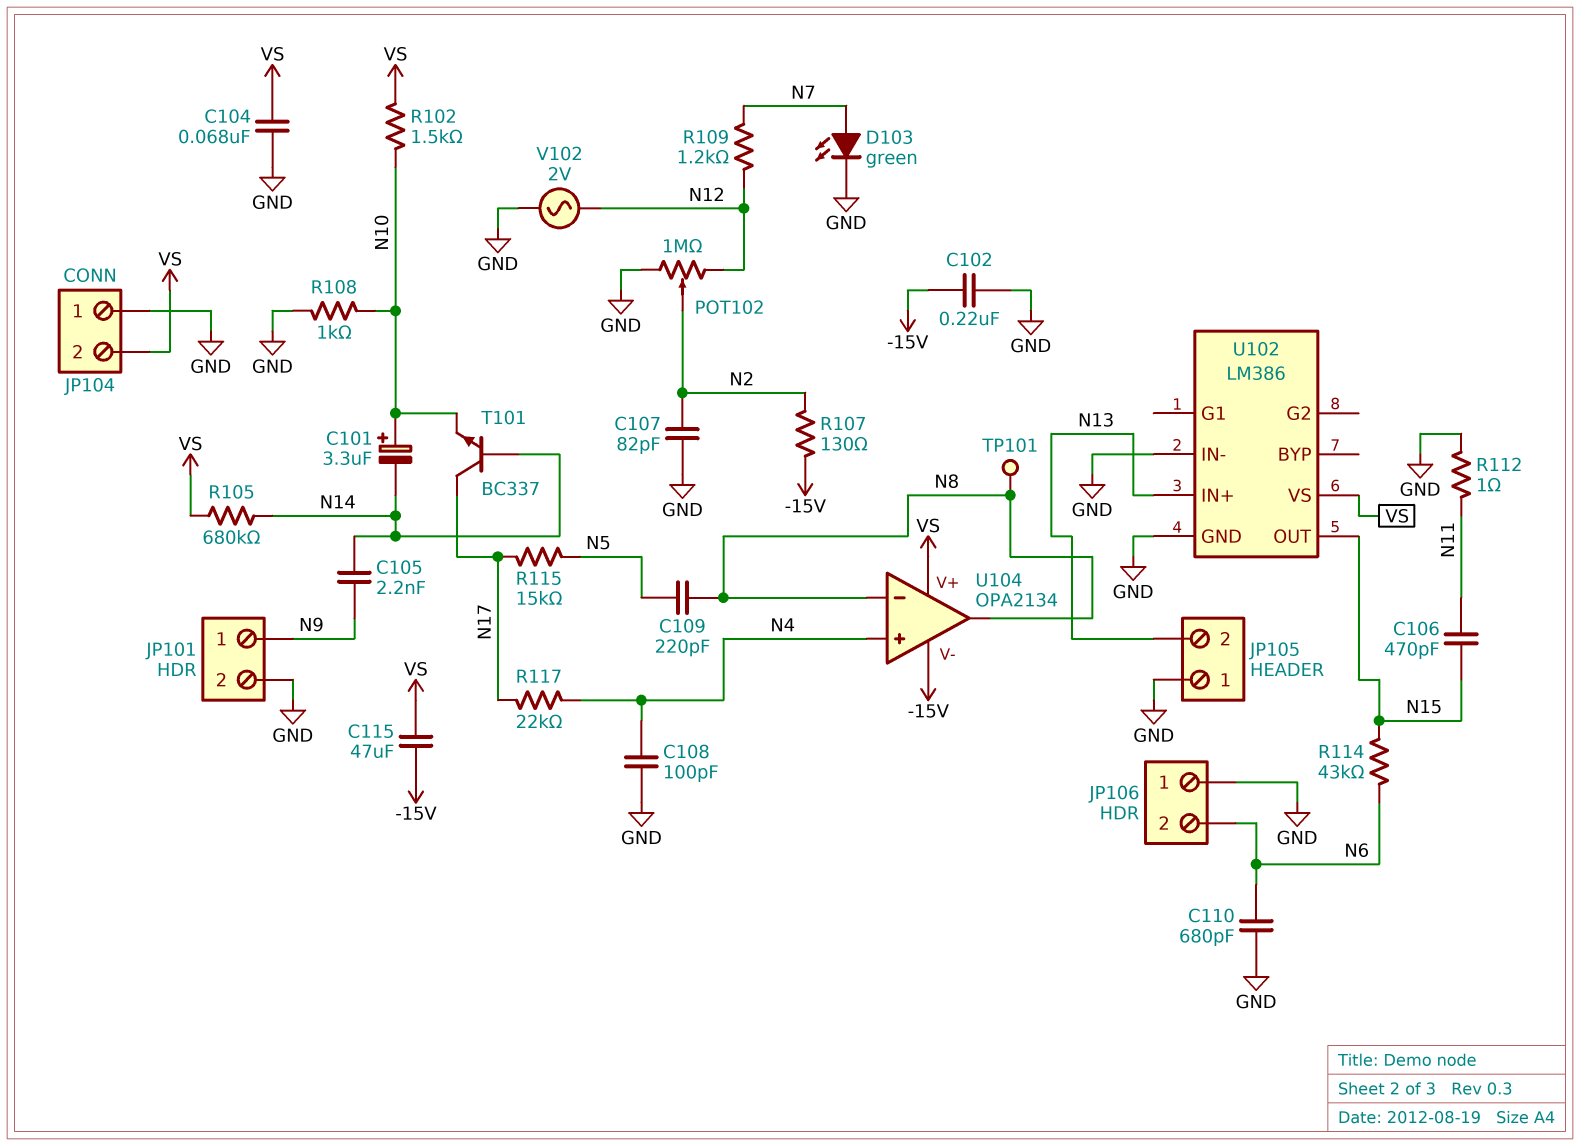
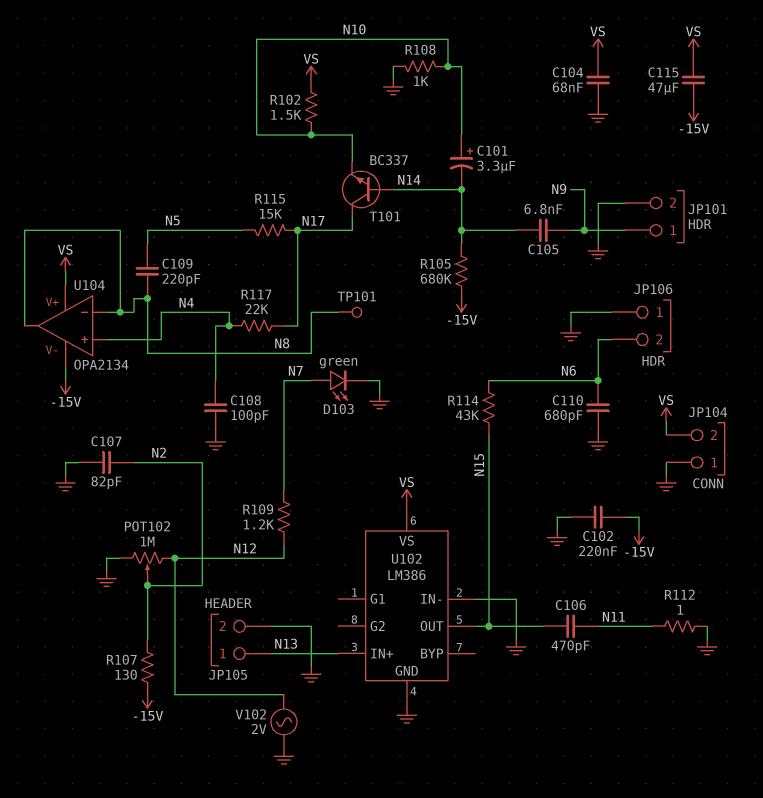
C105: 2.2nF (N9, N14) -> 6.8nF (N9, N14)
JP105 pin 1: GND -> N13
JP105 pin 2: N13 -> GND
R105: 680k (N14, VS) -> 680k (-15V, N14)

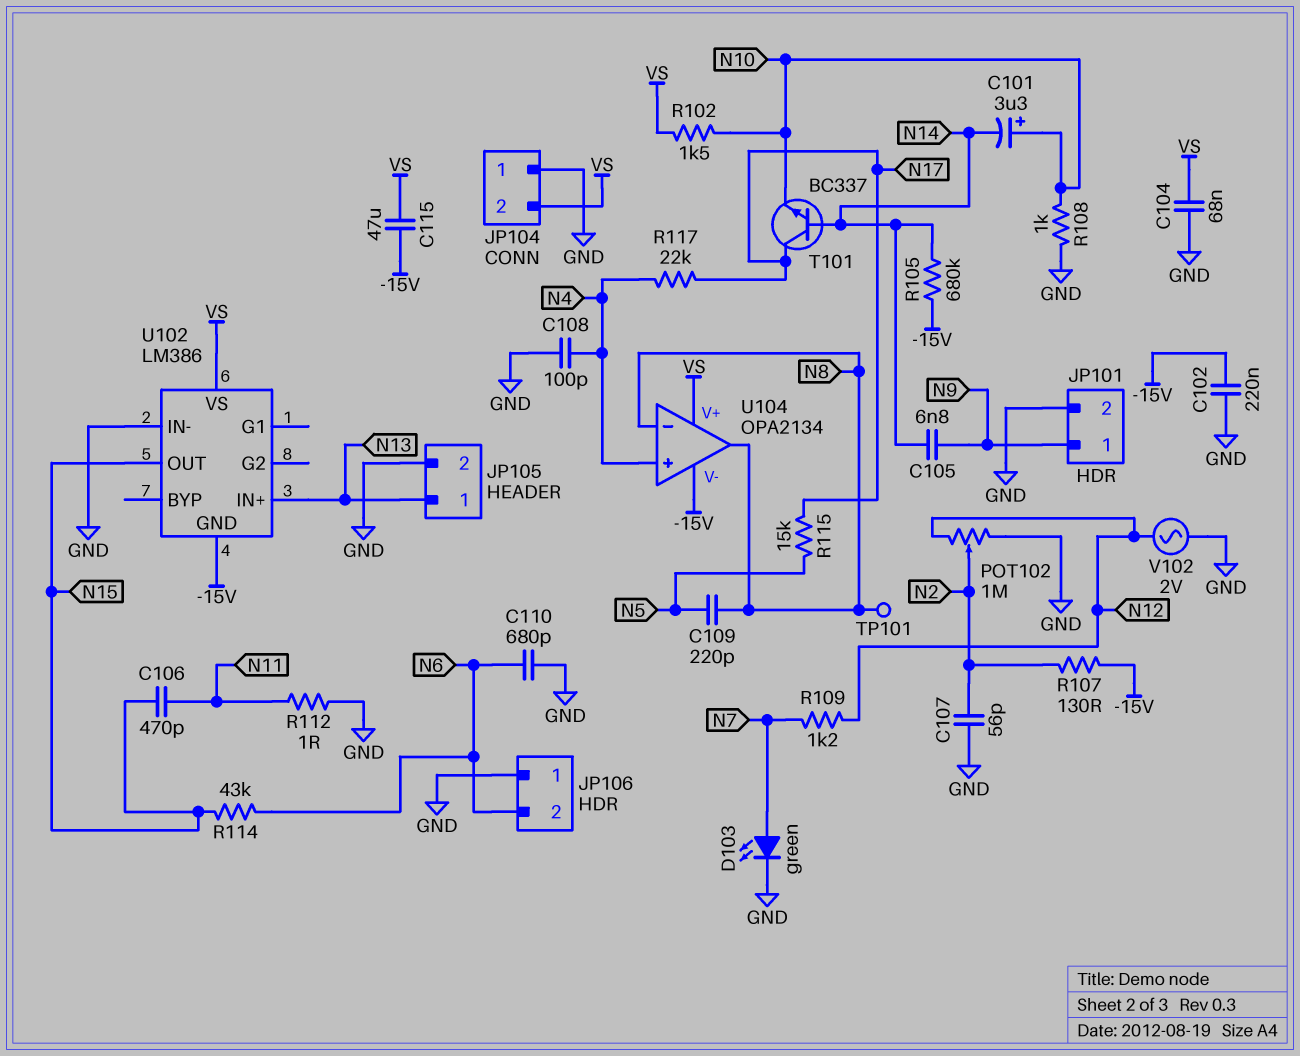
C107: 82pF (GND, N2) -> 56pF (GND, N2)
U102 pin GND: GND -> -15V

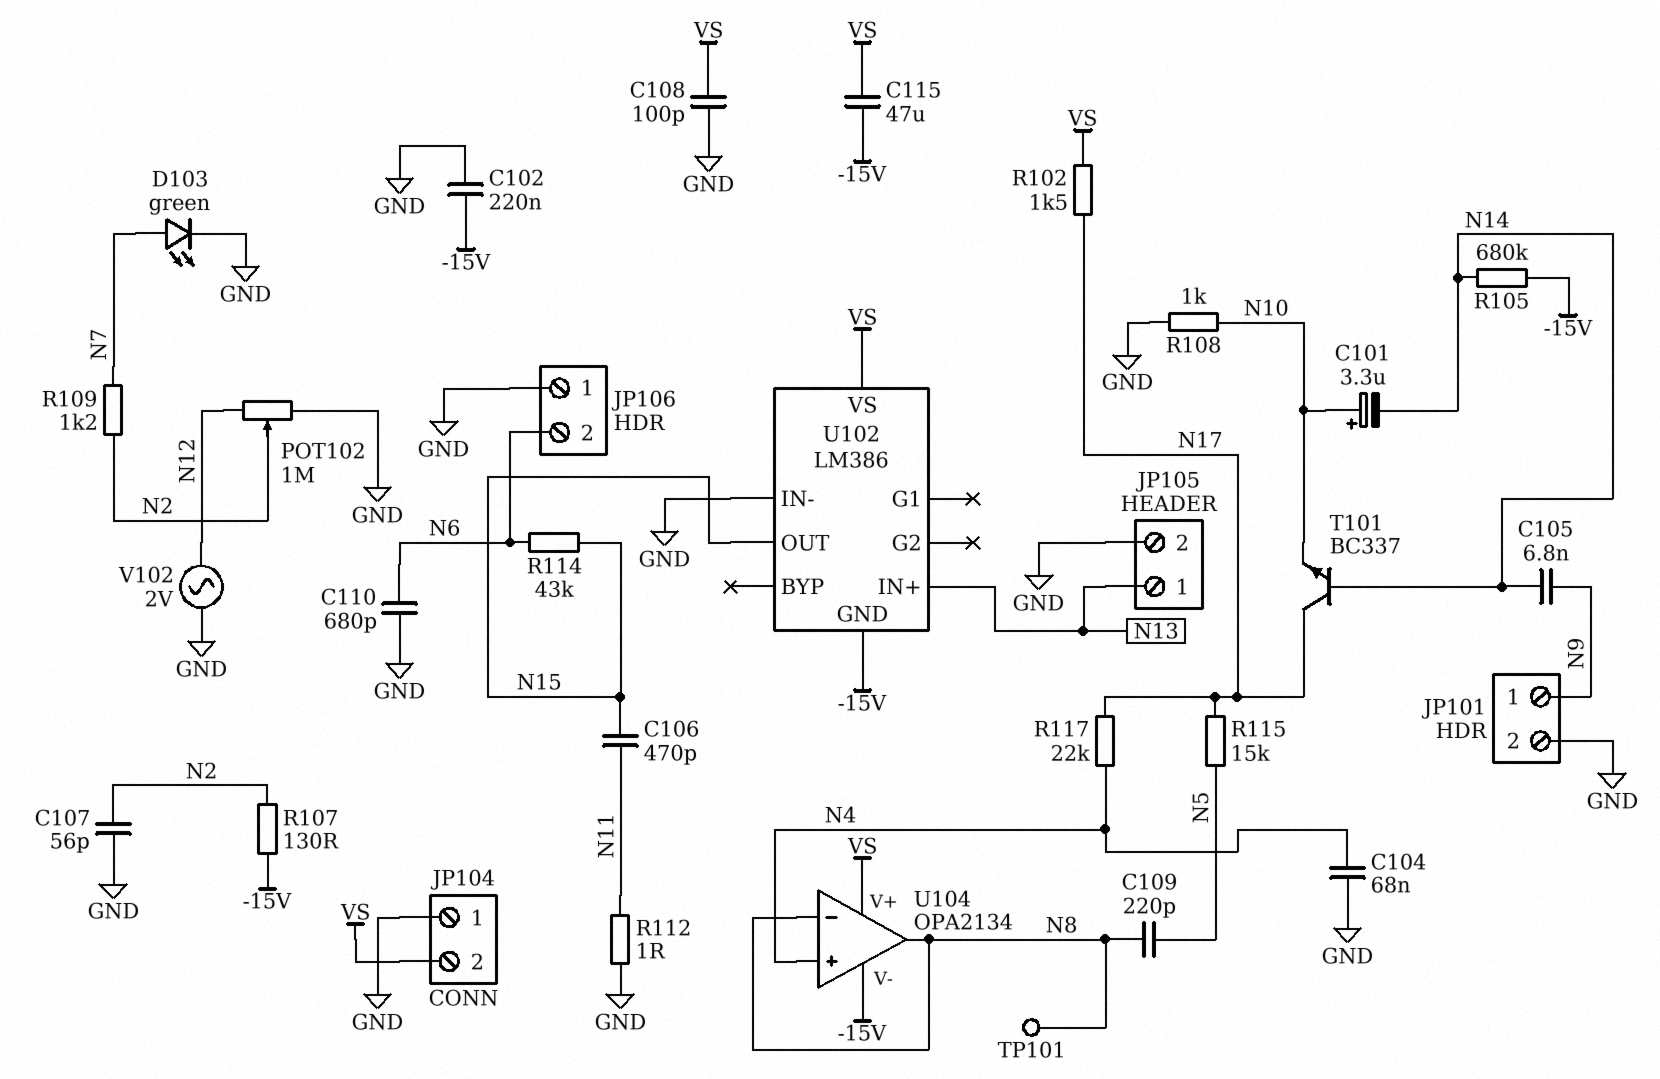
C104: 68nF (GND, VS) -> 68nF (GND, N4)
C108: 100pF (GND, N4) -> 100pF (GND, VS)
R102: 1.5k (N10, VS) -> 1.5k (N17, VS)
R109: 1.2k (N7, N12) -> 1.2k (N2, N7)

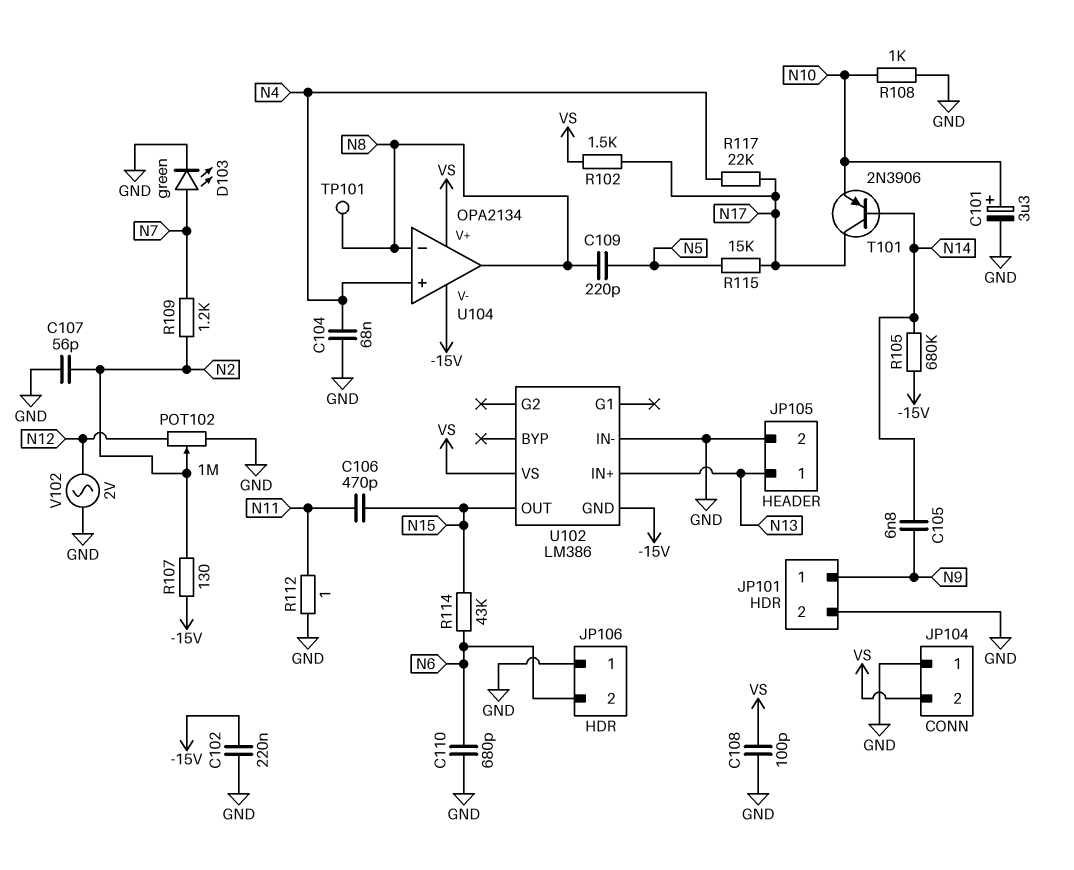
C101: 3.3uF (plus N10, minus N14) -> 3.3uF (plus N10, minus GND)
C115: 47uF (-15V, VS) -> none
T101: NPN BC337 (B N14, C N17, E N10) -> PNP 2N3906 (B N14, C N17, E N10)

